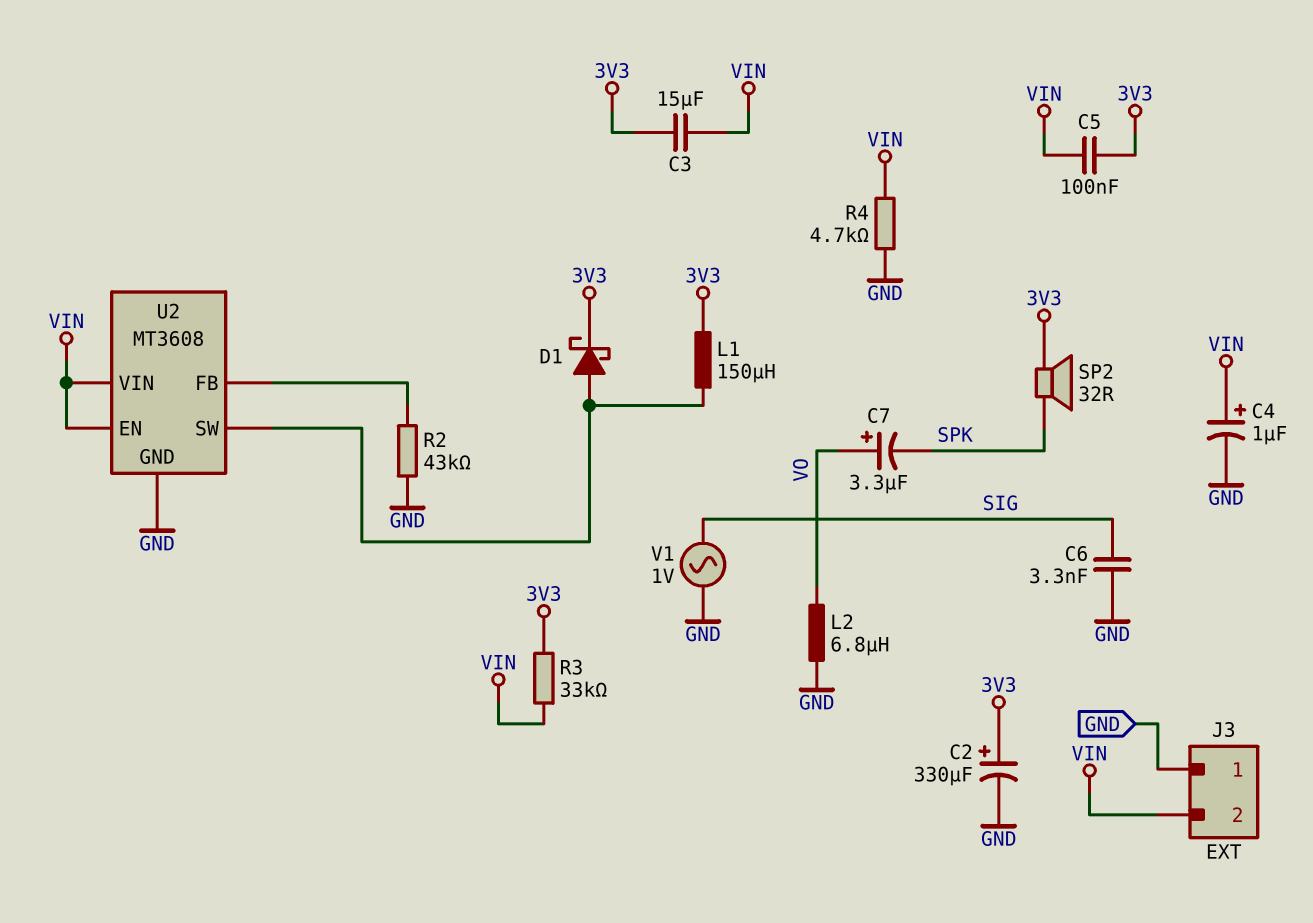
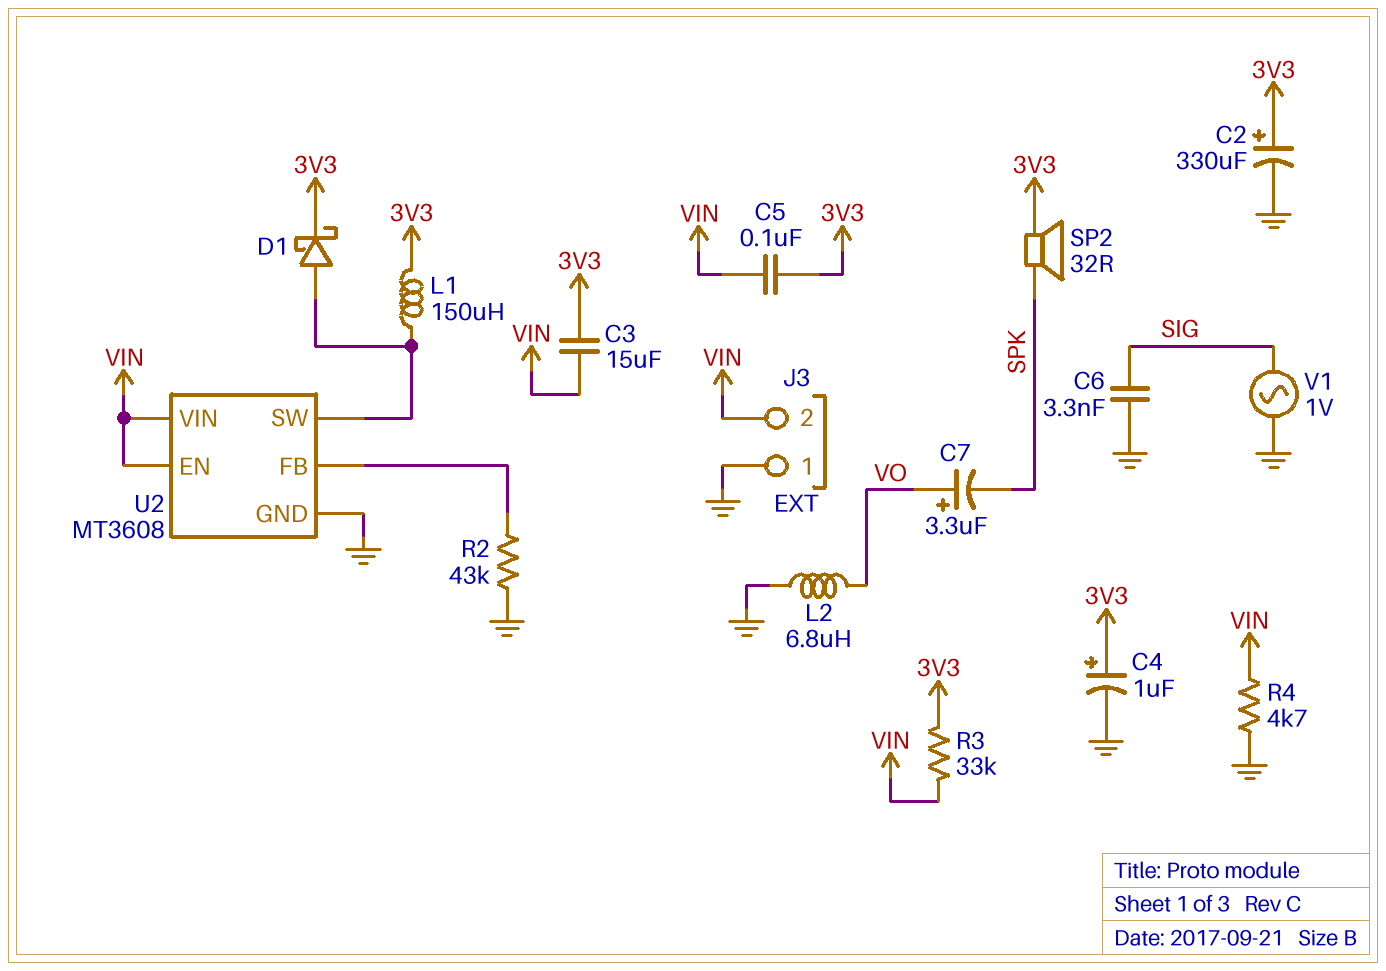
C4: 1uF (plus VIN, minus GND) -> 1uF (plus 3V3, minus GND)

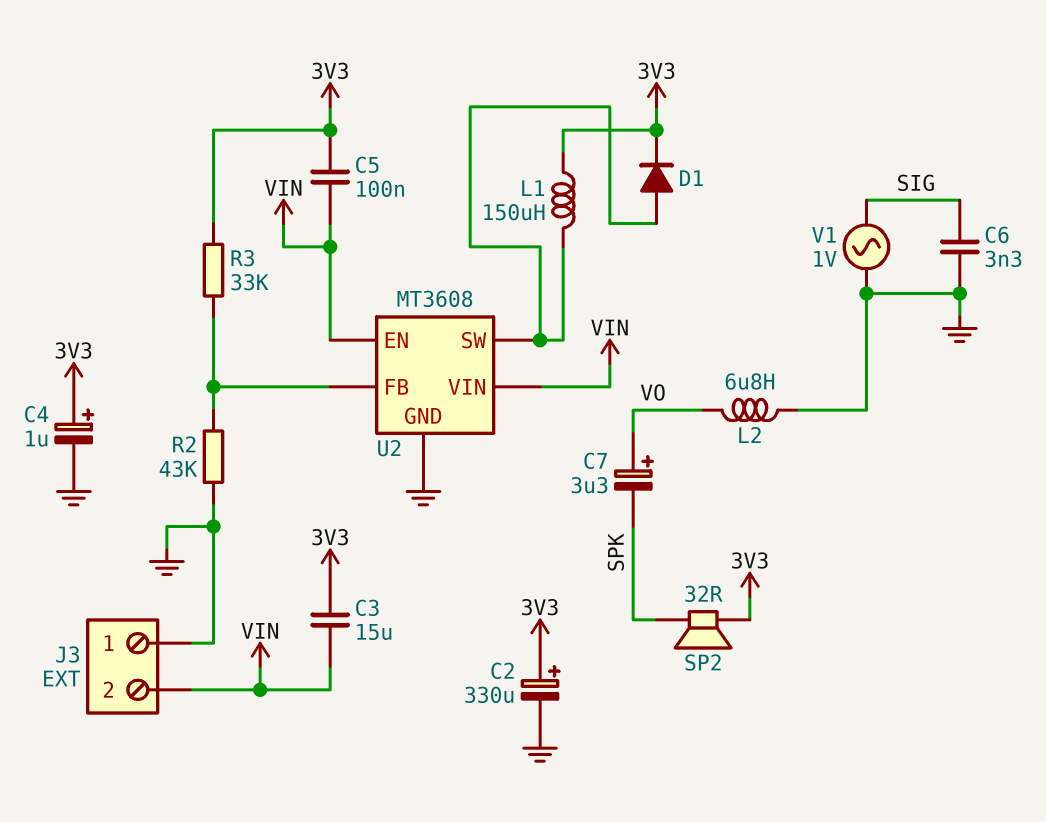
D1: schottky (A U2/SW, K 3V3) -> diode (A U2/SW, K 3V3)
R3: 33k (3V3, VIN) -> 33k (3V3, U2/FB)
R4: 4.7k (GND, VIN) -> none

